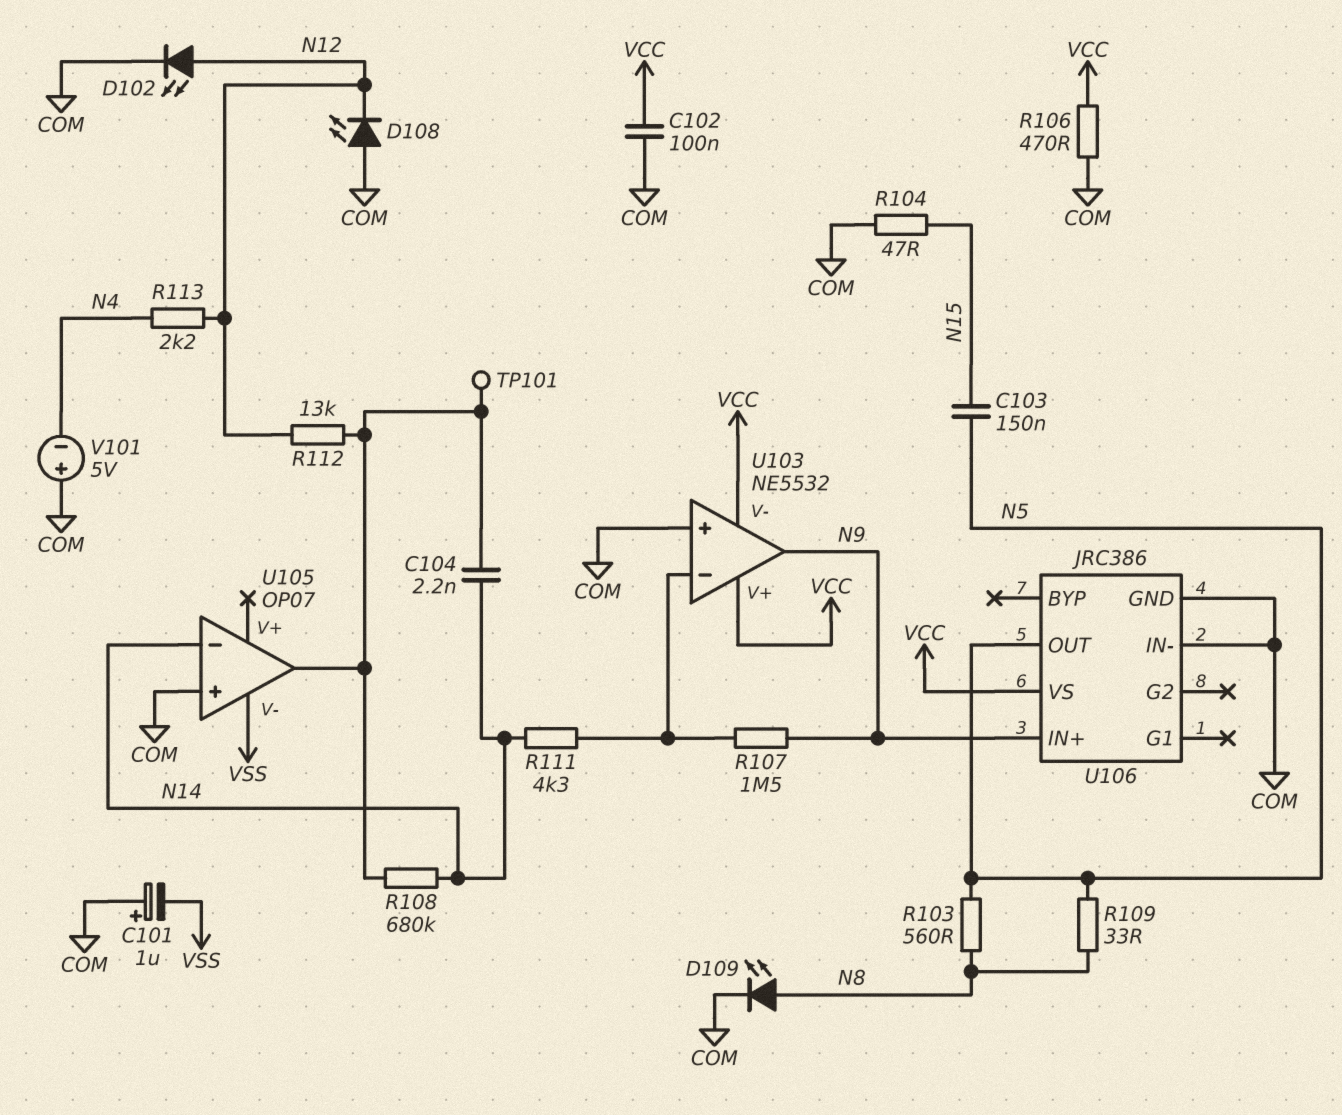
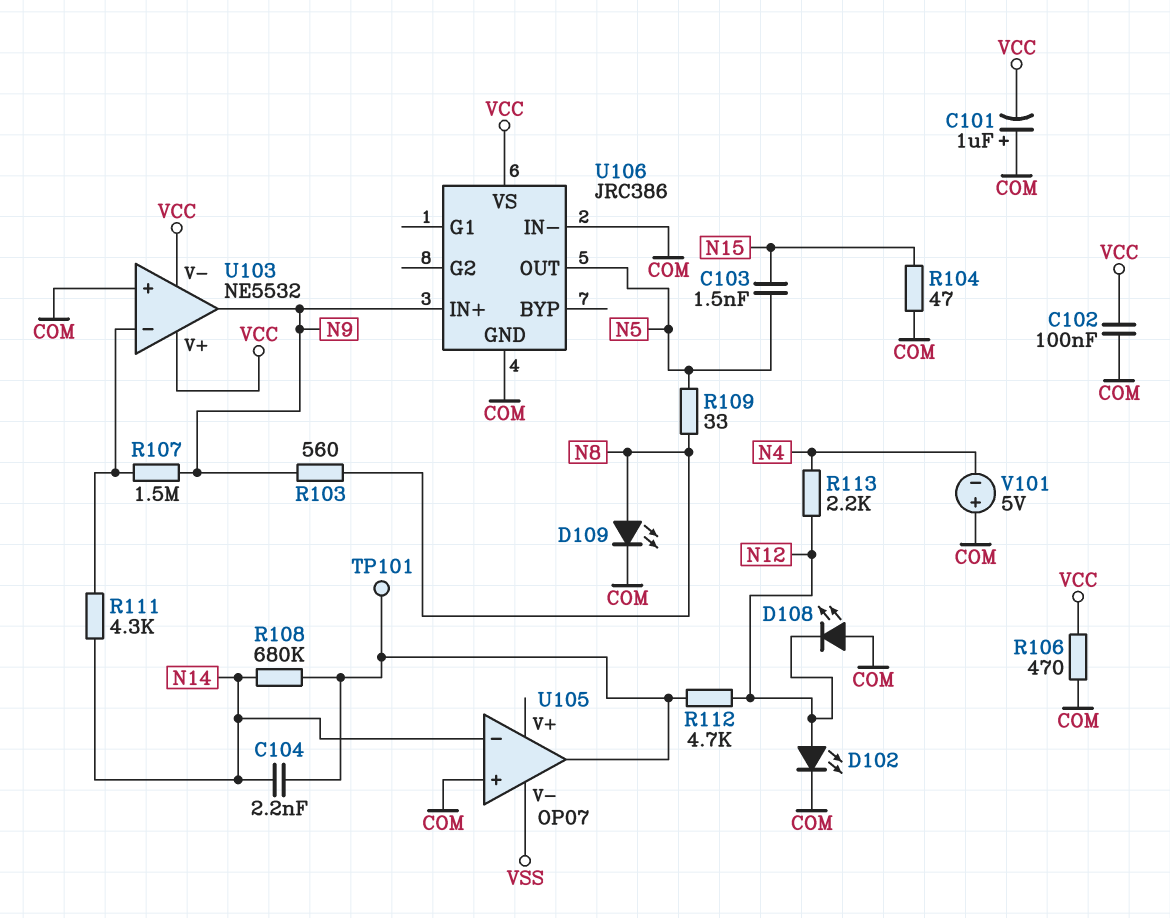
C101: 1uF (plus COM, minus VSS) -> 1uF (plus COM, minus VCC)
C103: 150nF (N5, N15) -> 1.5nF (N5, N15)
R103: 560 (N5, N8) -> 560 (N8, N9)
R112: 13k (N12, U105/out) -> 4.7k (N12, U105/out)

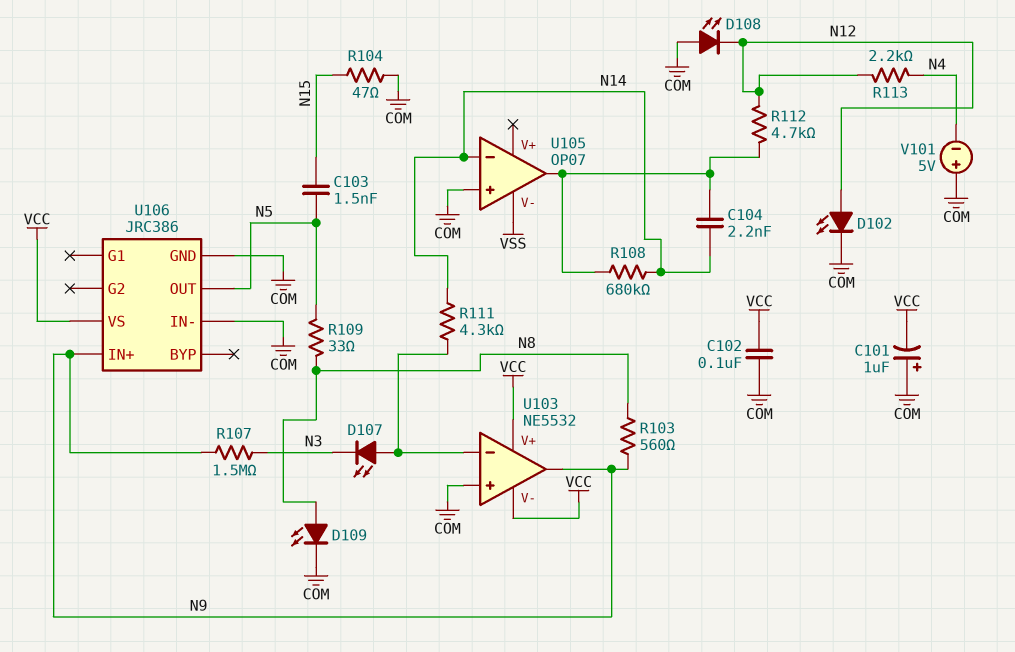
D107: none -> LED (A U103/in-, K N3)
R106: 470 (COM, VCC) -> none
R107: 1.5M (N9, U103/in-) -> 1.5M (N3, N9)
TP101: test point (U105/out) -> none

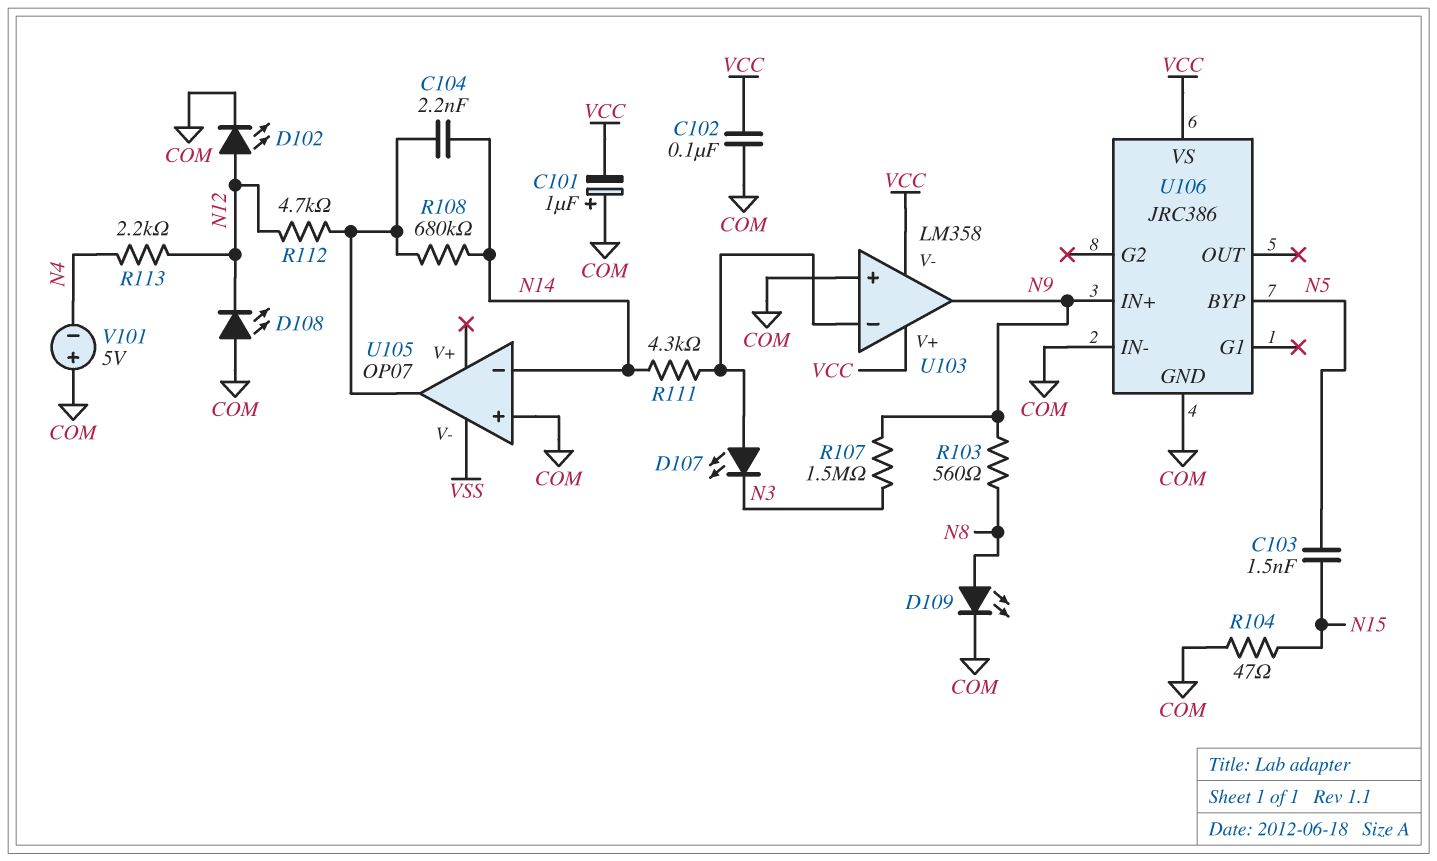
R109: 33 (N5, N8) -> none
U103: NE5532 -> LM358
U106 pin BYP: none -> N5
U106 pin OUT: N5 -> none

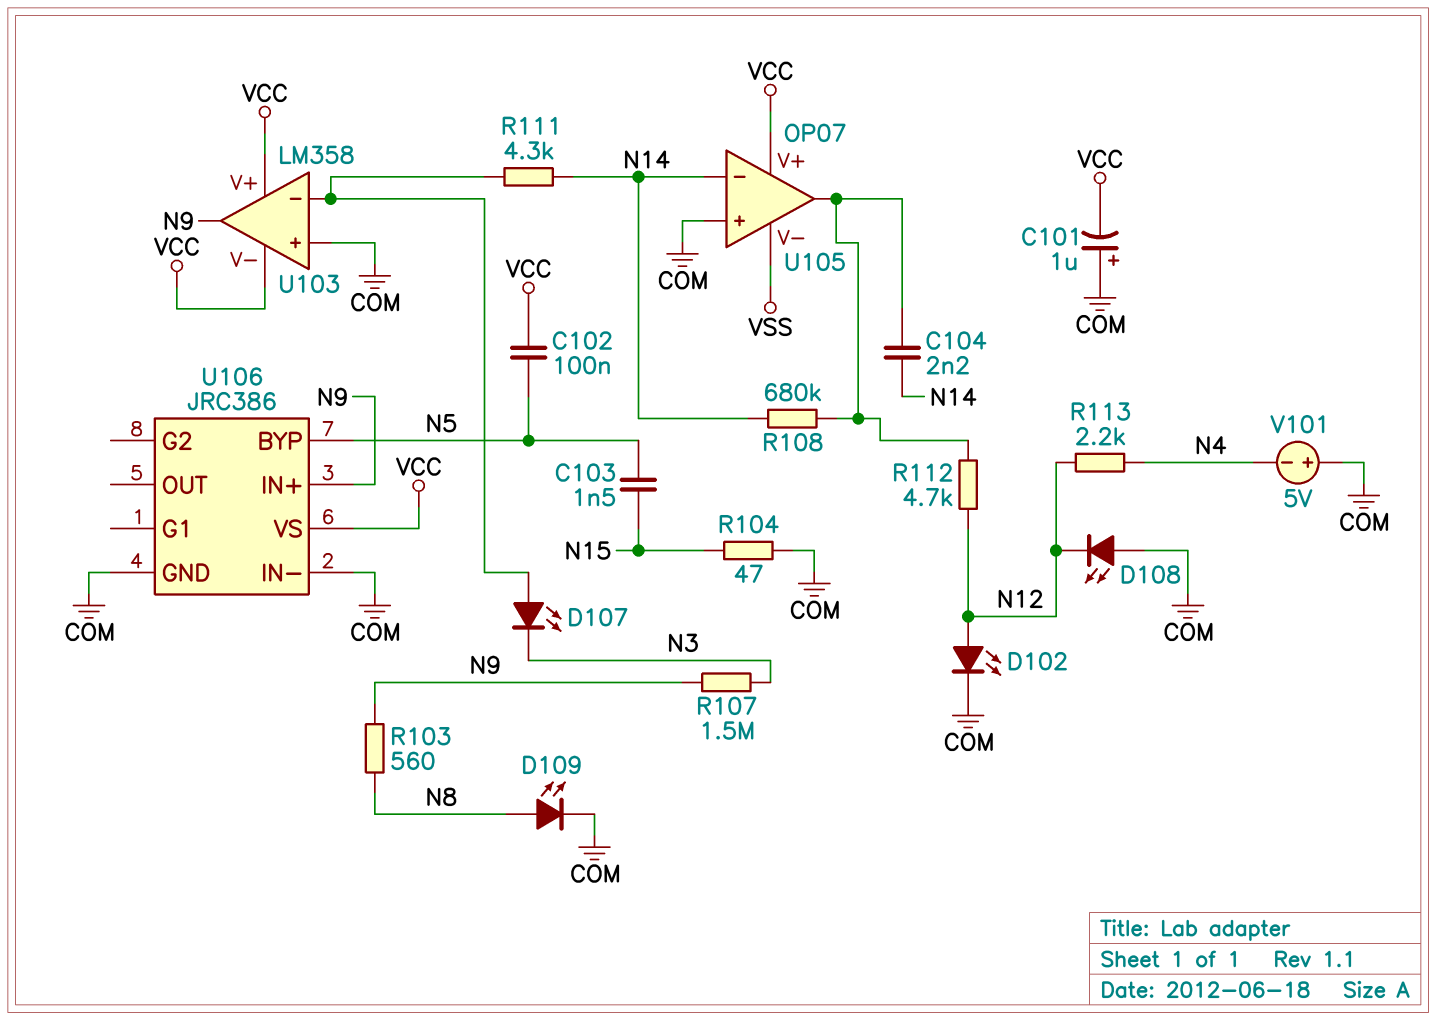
C102: 100nF (COM, VCC) -> 100nF (N5, VCC)
U105 pin V+: none -> VCC

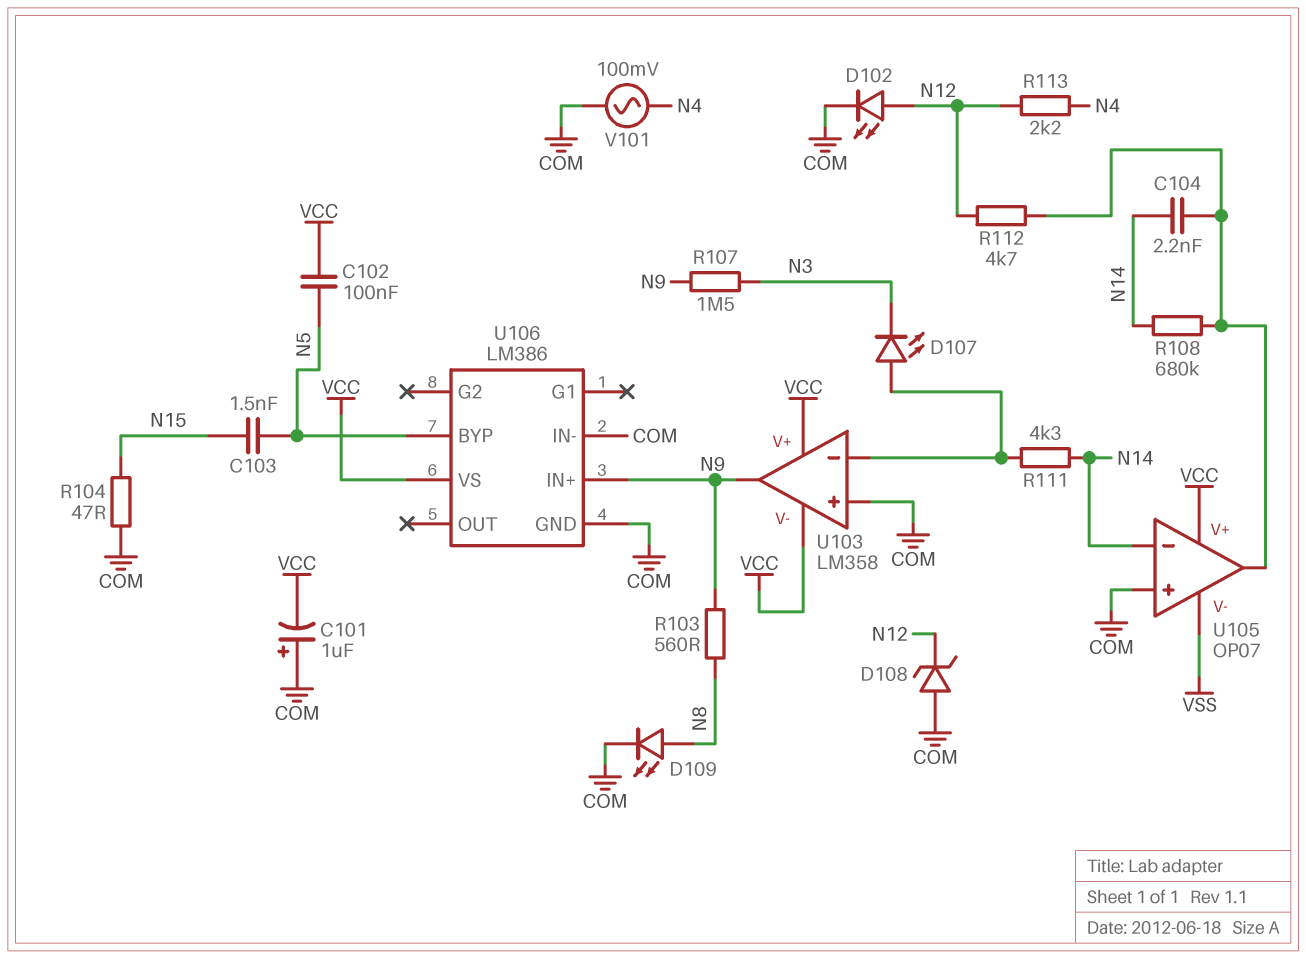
D108: LED (A COM, K N12) -> zener (A COM, K N12)
U106: JRC386 -> LM386
V101: 5V (plus COM, minus N4) -> AC 100mV (COM, N4)

